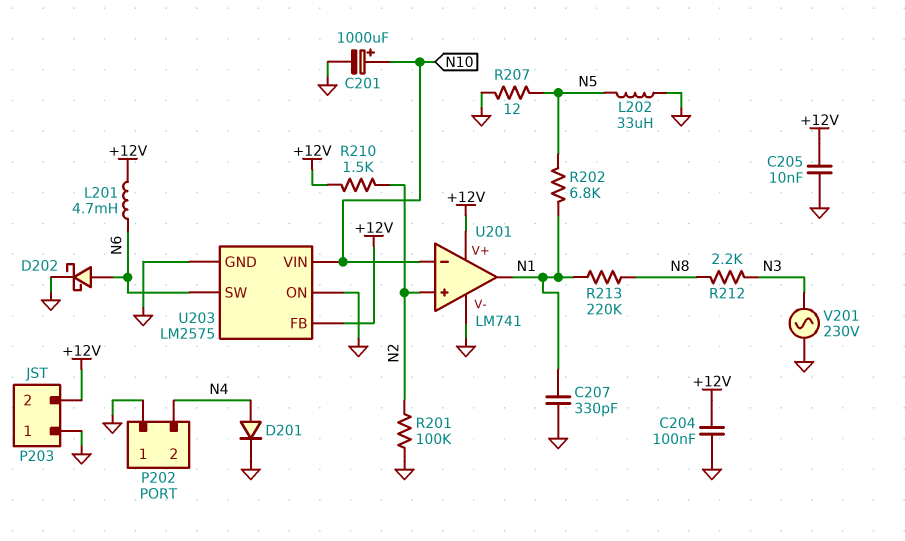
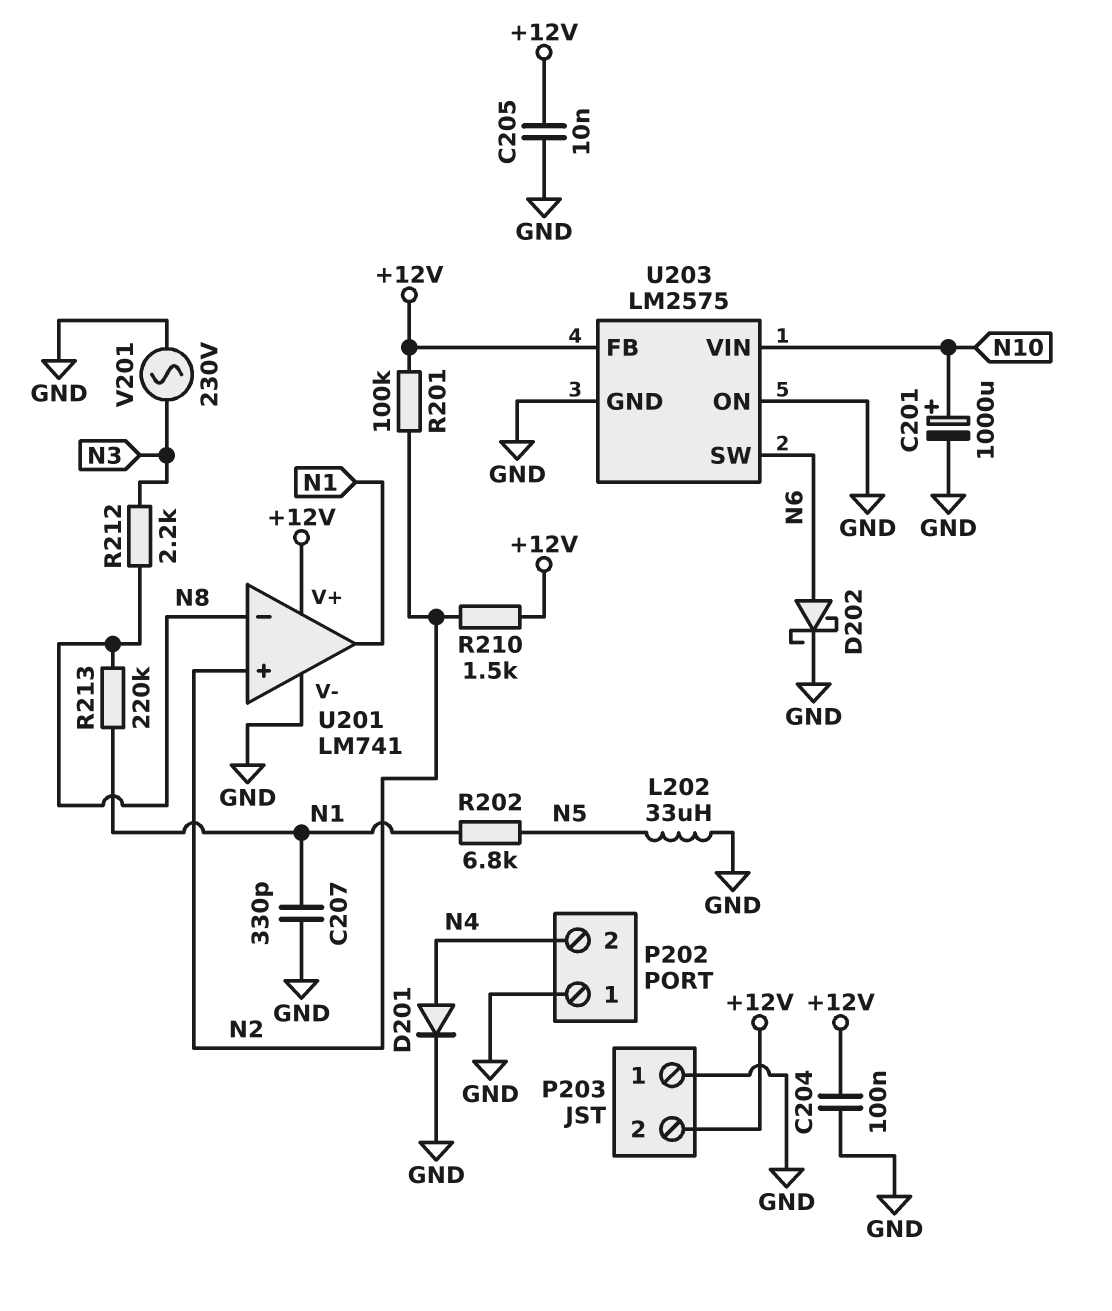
L201: 4.7mH (+12V, N6) -> none
R201: 100k (GND, N2) -> 100k (+12V, N2)
R207: 12 (GND, N5) -> none
U201 pin in-: N10 -> N8

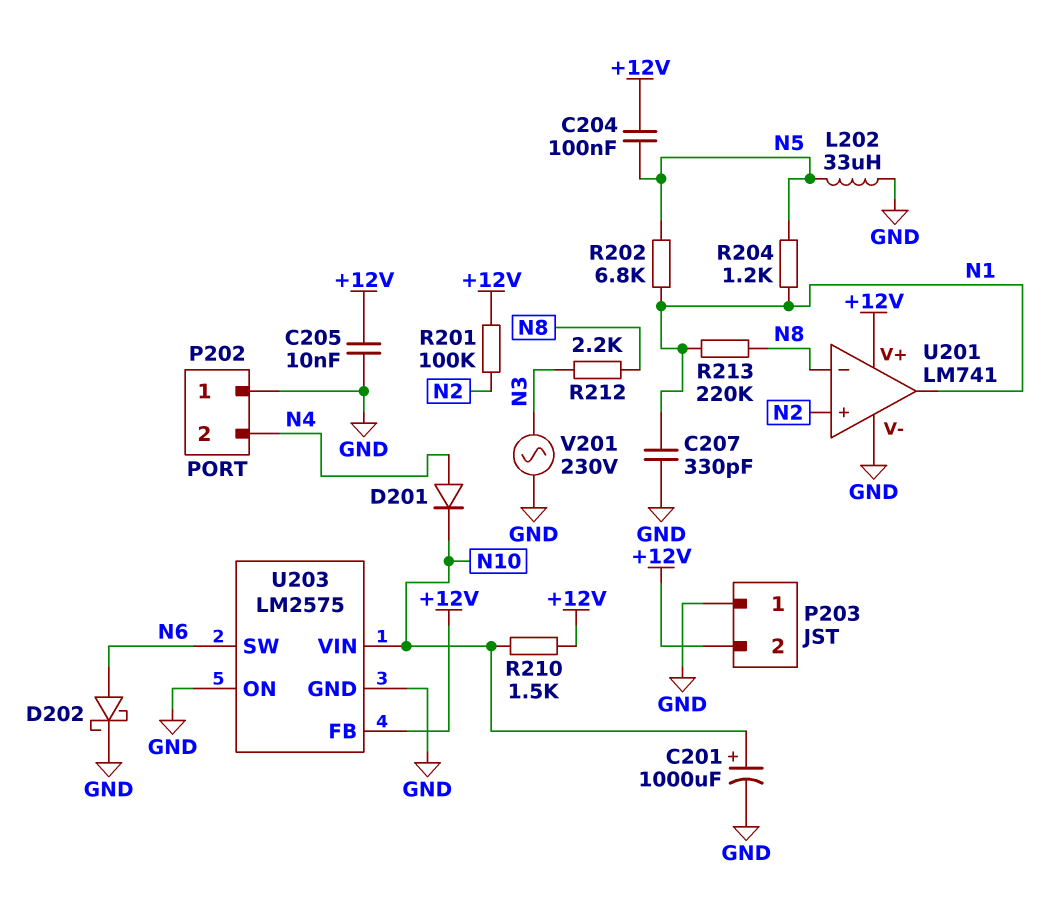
C204: 100nF (+12V, GND) -> 100nF (+12V, N5)
D201: diode (A N4, K GND) -> diode (A N4, K N10)
R204: none -> 1.2k (N1, N5)
R210: 1.5k (+12V, N2) -> 1.5k (+12V, N10)

